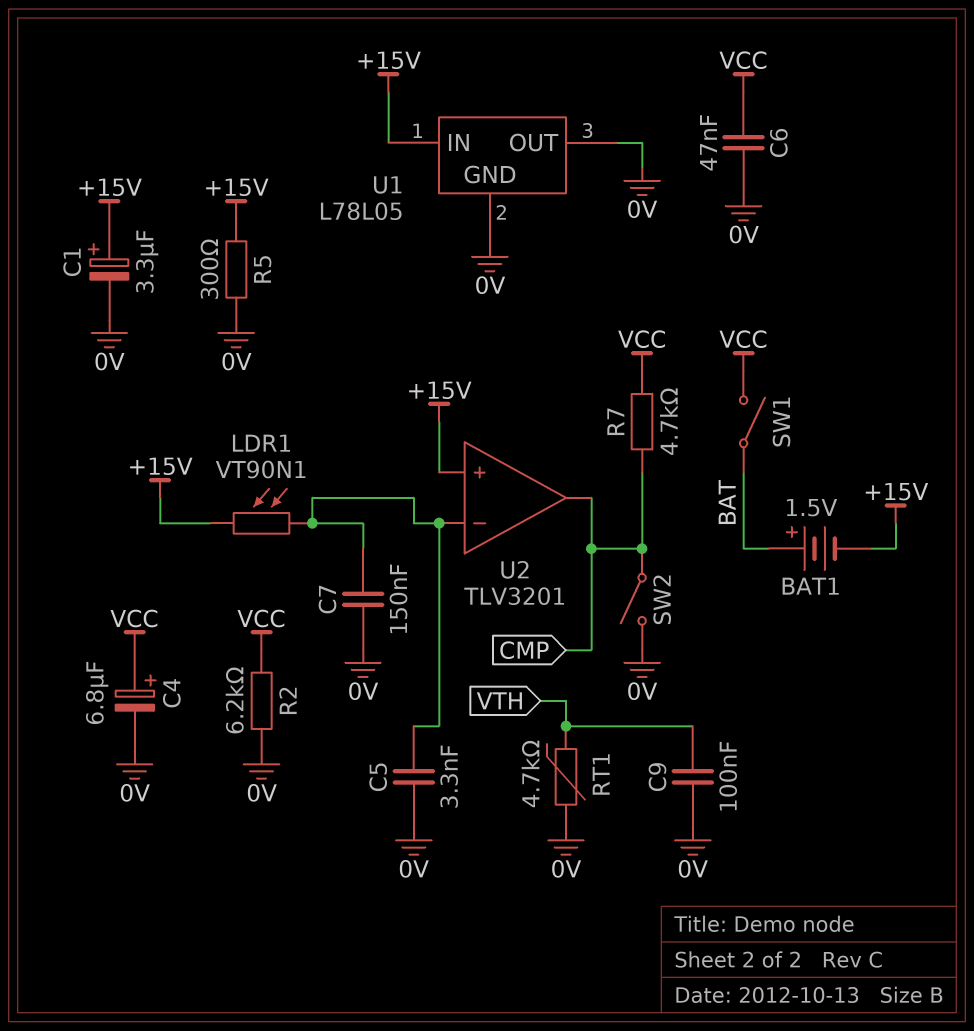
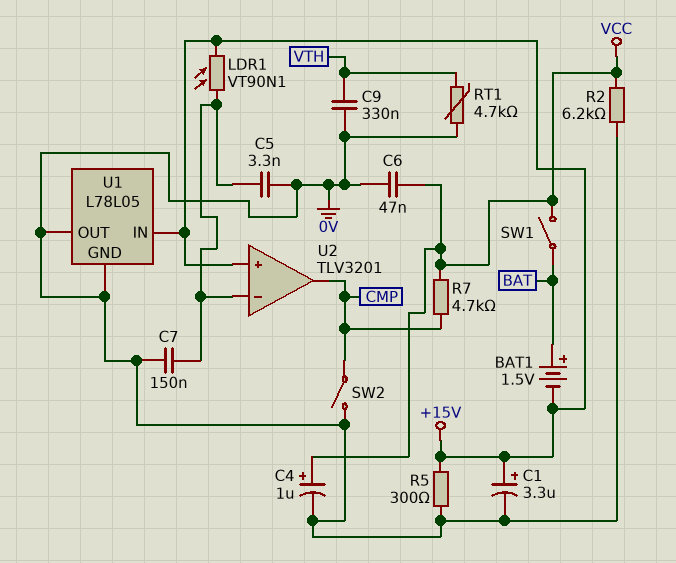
C4: 6.8uF (plus VCC, minus 0V) -> 1uF (plus VCC, minus 0V)
C9: 100nF (0V, VTH) -> 330nF (0V, VTH)

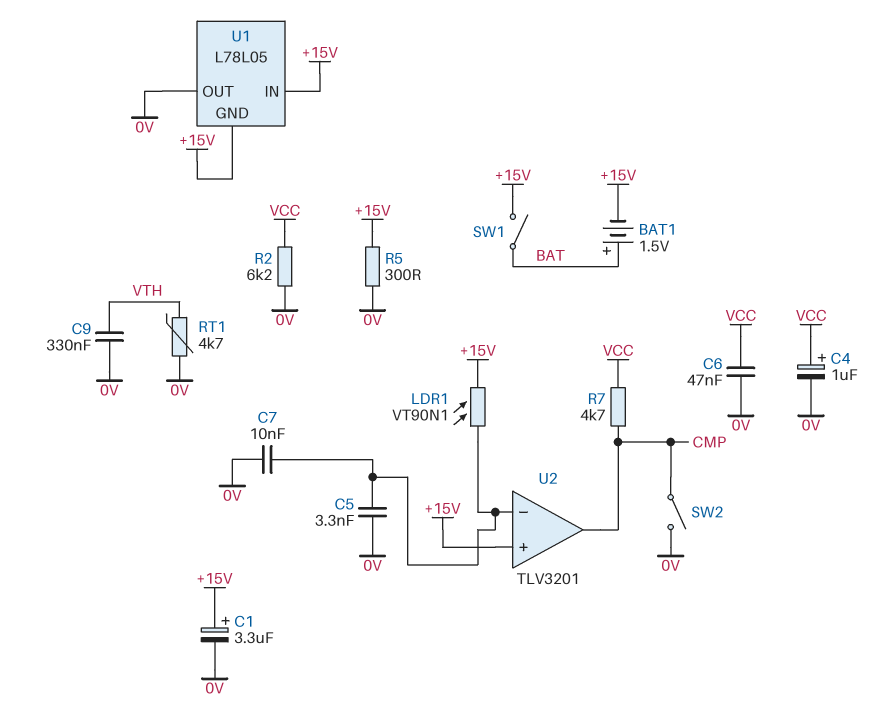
C7: 150nF (0V, U2/in-) -> 10nF (0V, U2/in-)
SW1: switch (BAT, VCC) -> switch (+15V, BAT)
U1 pin GND: 0V -> +15V

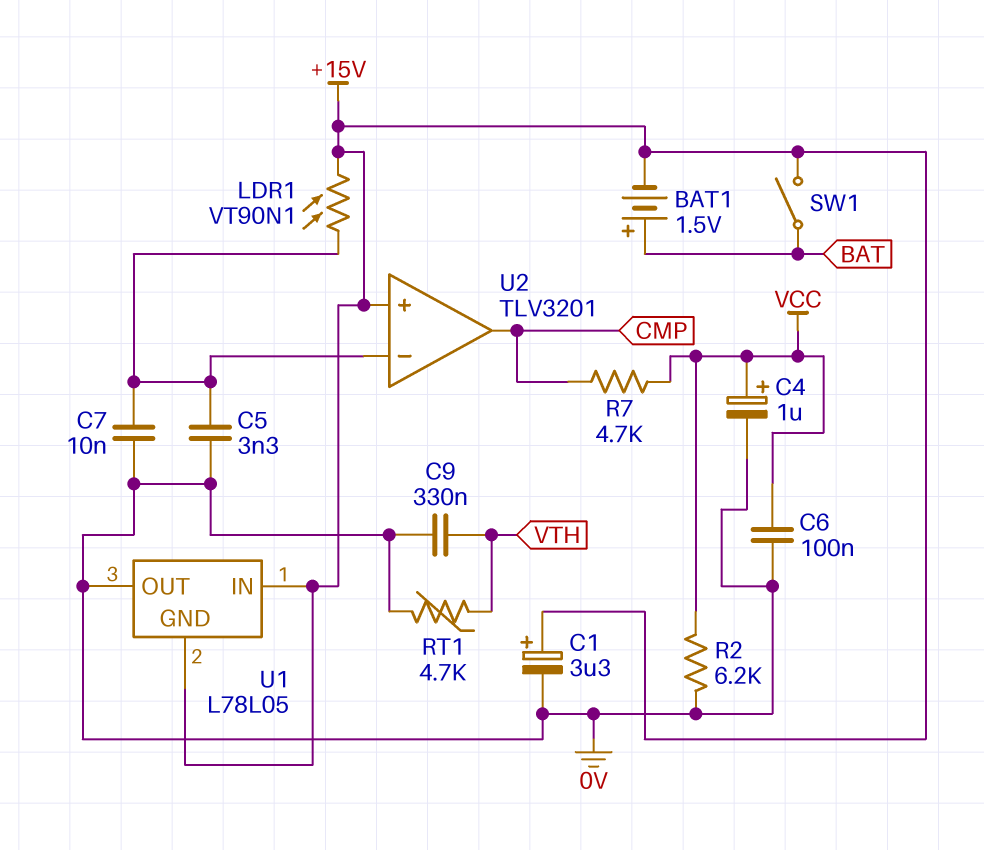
C6: 47nF (0V, VCC) -> 100nF (0V, VCC)
R5: 300 (+15V, 0V) -> none
SW2: switch (0V, CMP) -> none

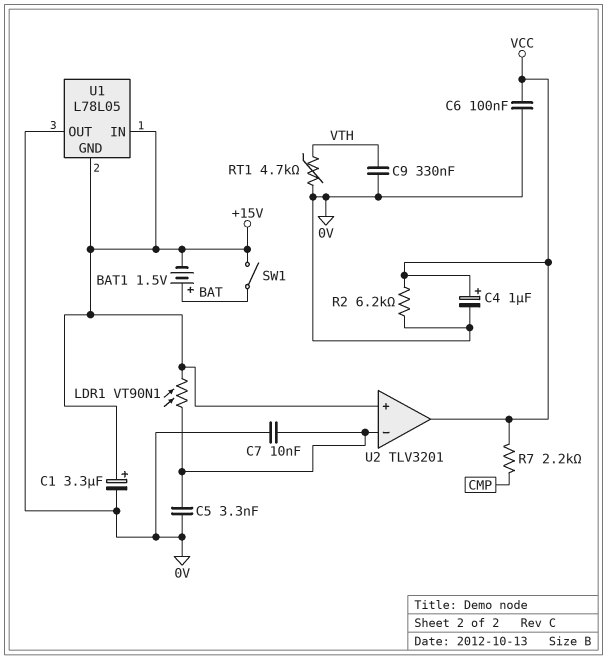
R7: 4.7k (CMP, VCC) -> 2.2k (CMP, VCC)
U2 pin out: CMP -> VCC

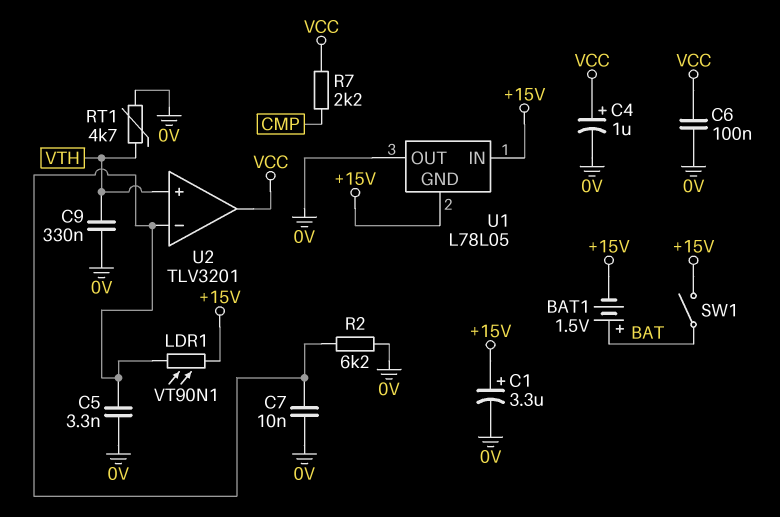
R2: 6.2k (0V, VCC) -> 6.2k (0V, U2/in-)
U2 pin in+: +15V -> VTH

